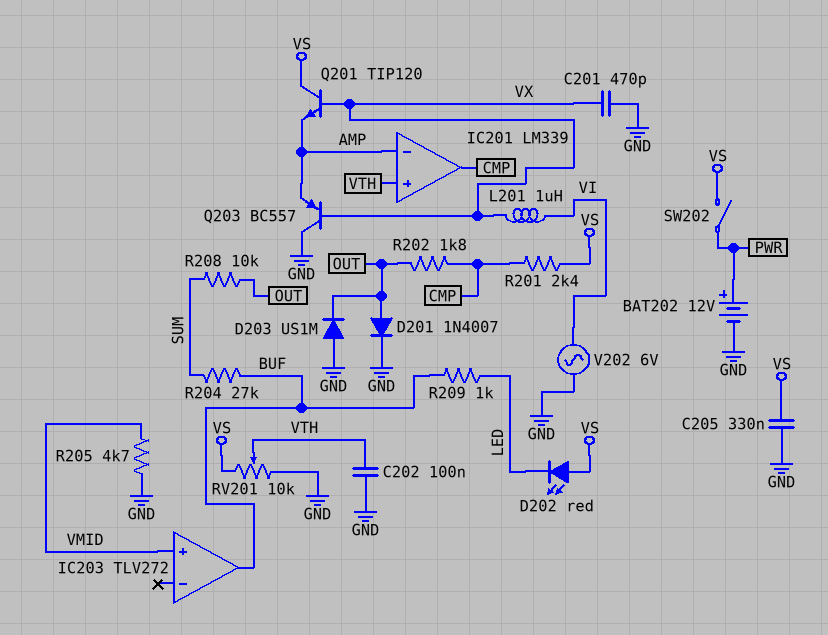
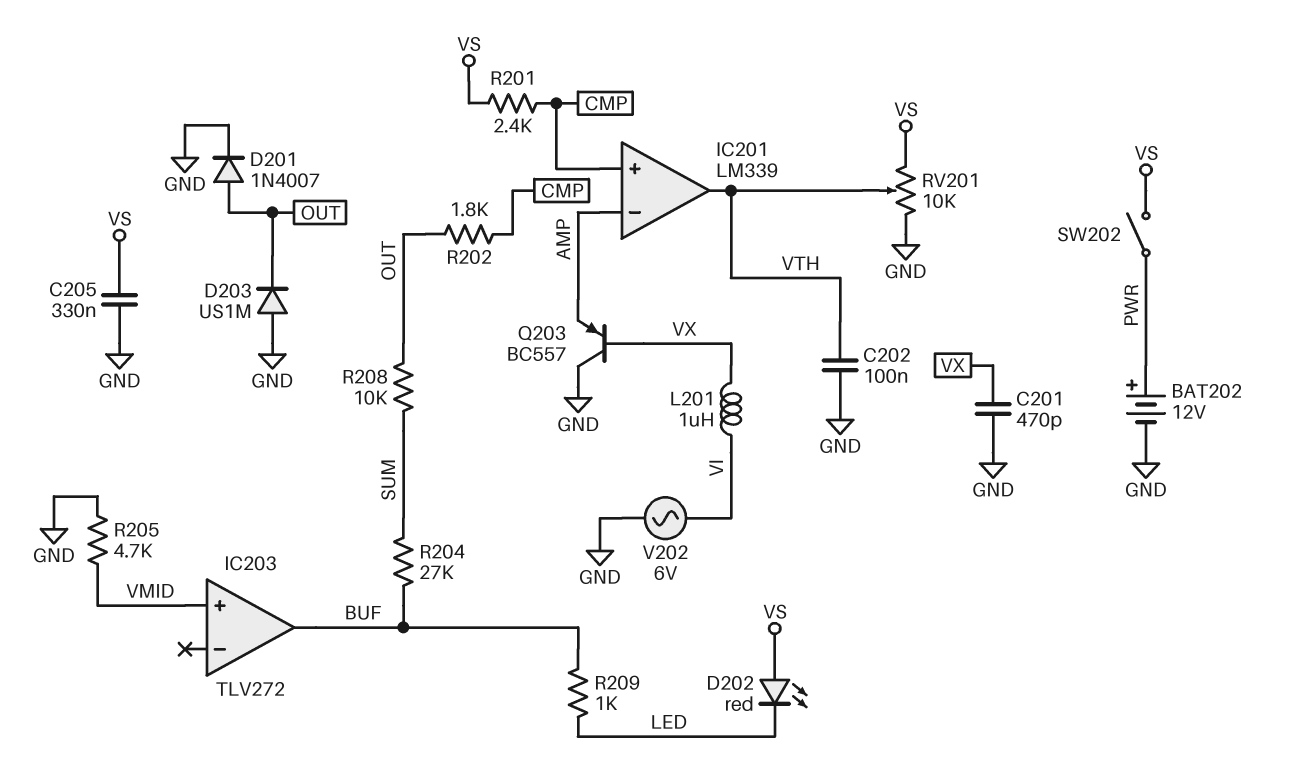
IC201 pin in+: VTH -> CMP
IC201 pin out: CMP -> VTH
Q201: NPN TIP120 (B VX, C VS, E AMP) -> none

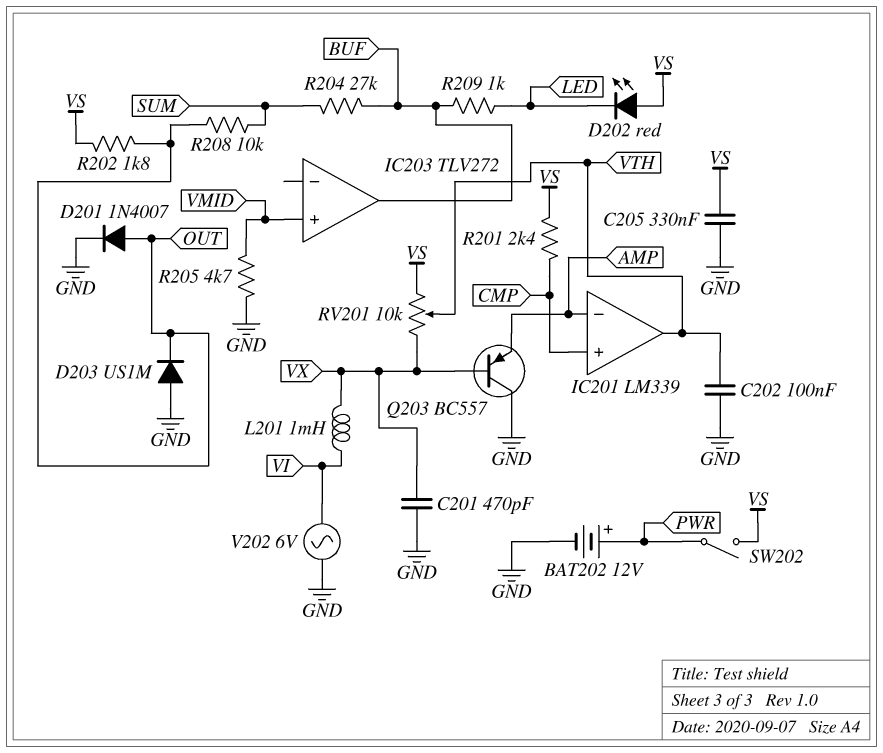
L201: 1uH (VI, VX) -> 1mH (VI, VX)
R202: 1.8k (CMP, OUT) -> 1.8k (OUT, VS)
RV201: 10k (GND, VS, wiper VTH) -> 10k (VS, VX, wiper VTH)

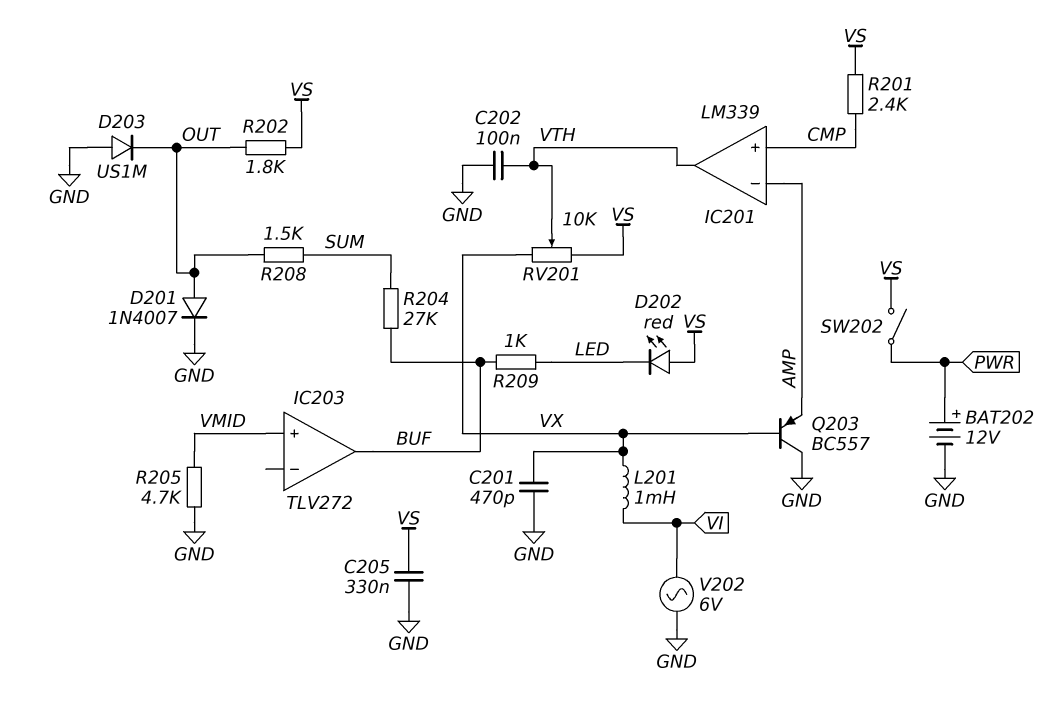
R208: 10k (OUT, SUM) -> 1.5k (OUT, SUM)

